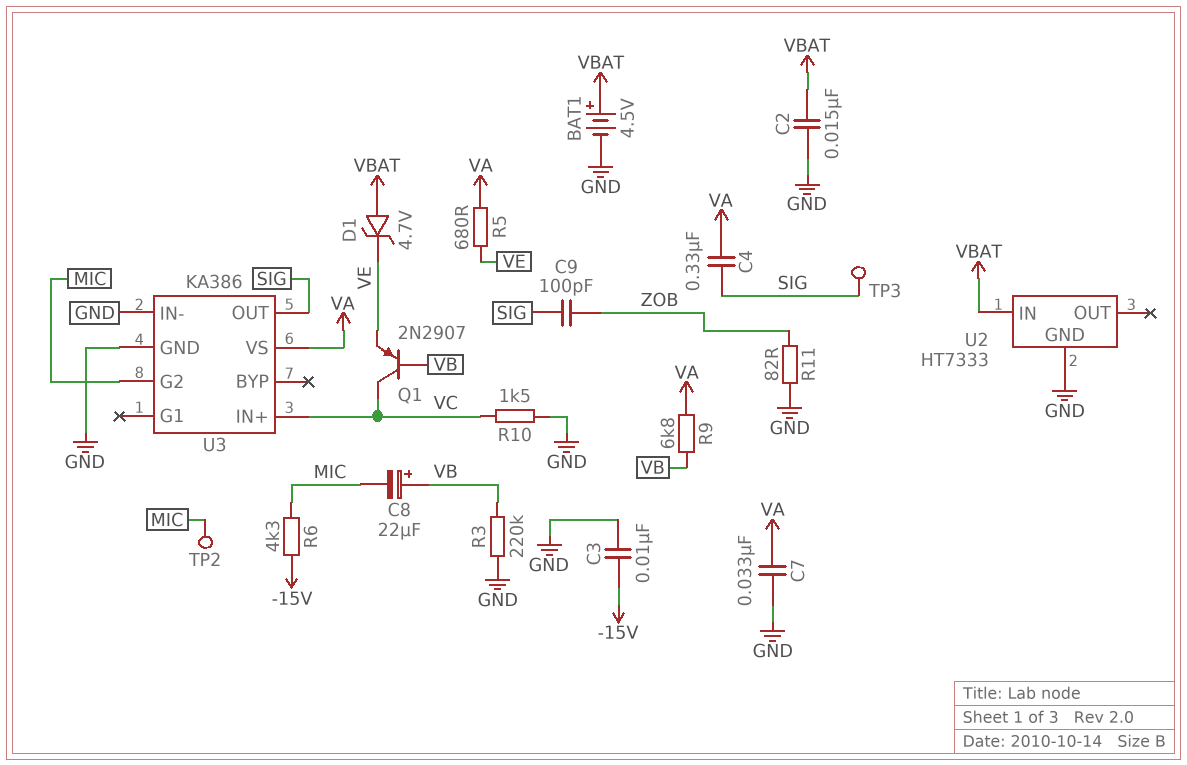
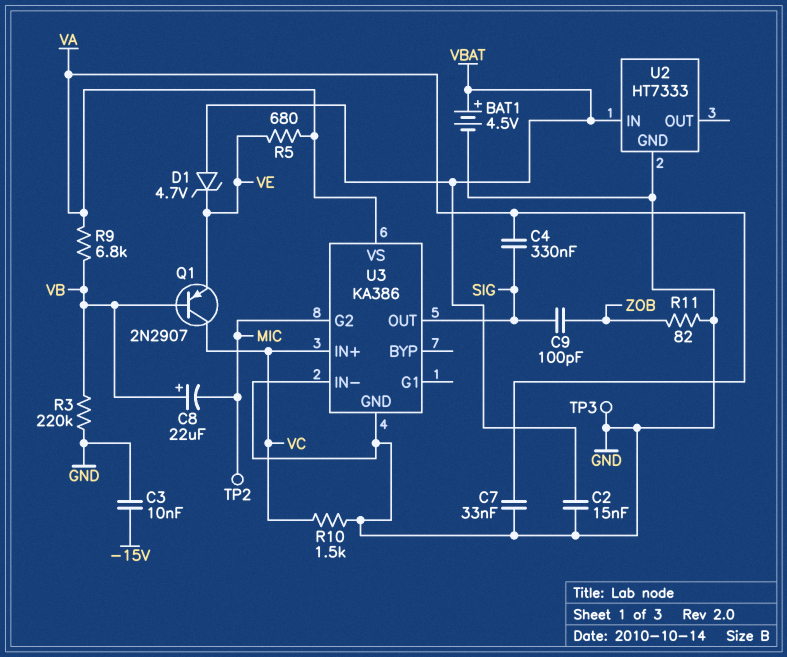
R6: 4.3k (-15V, MIC) -> none
TP3: test point (SIG) -> test point (GND)

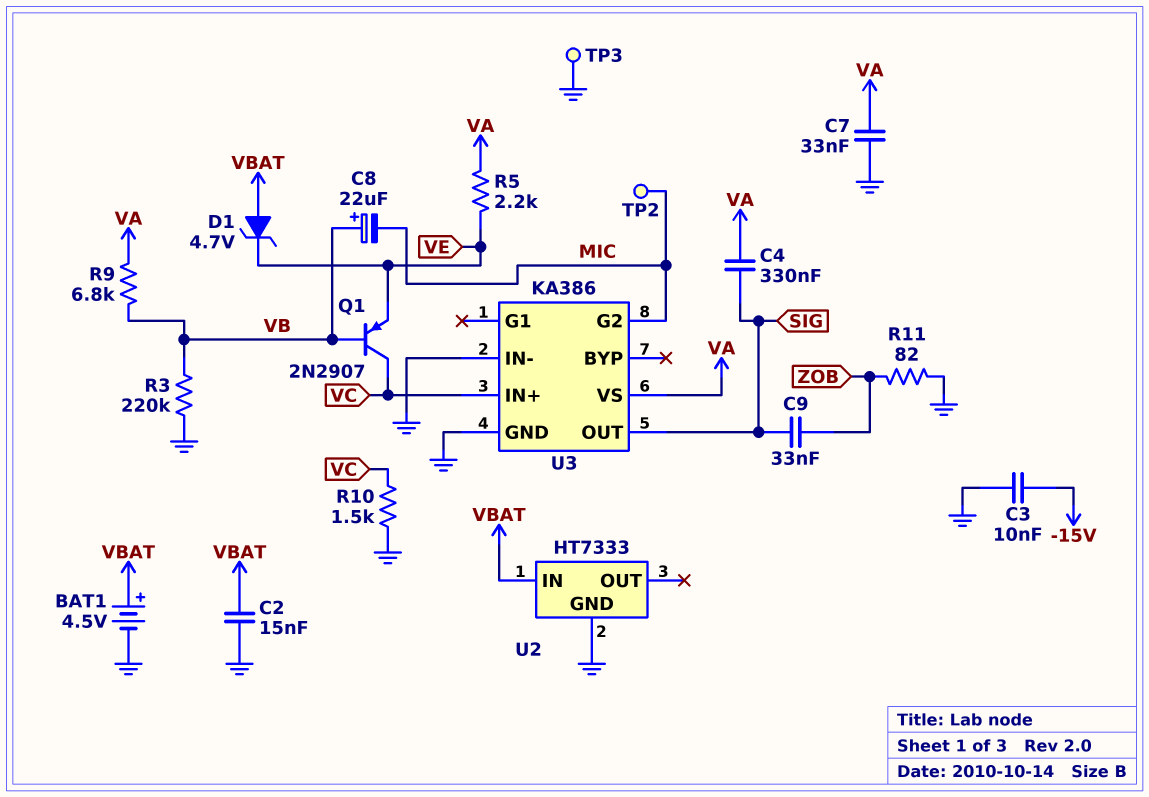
C9: 100pF (SIG, ZOB) -> 33nF (SIG, ZOB)
R5: 680 (VA, VE) -> 2.2k (VA, VE)

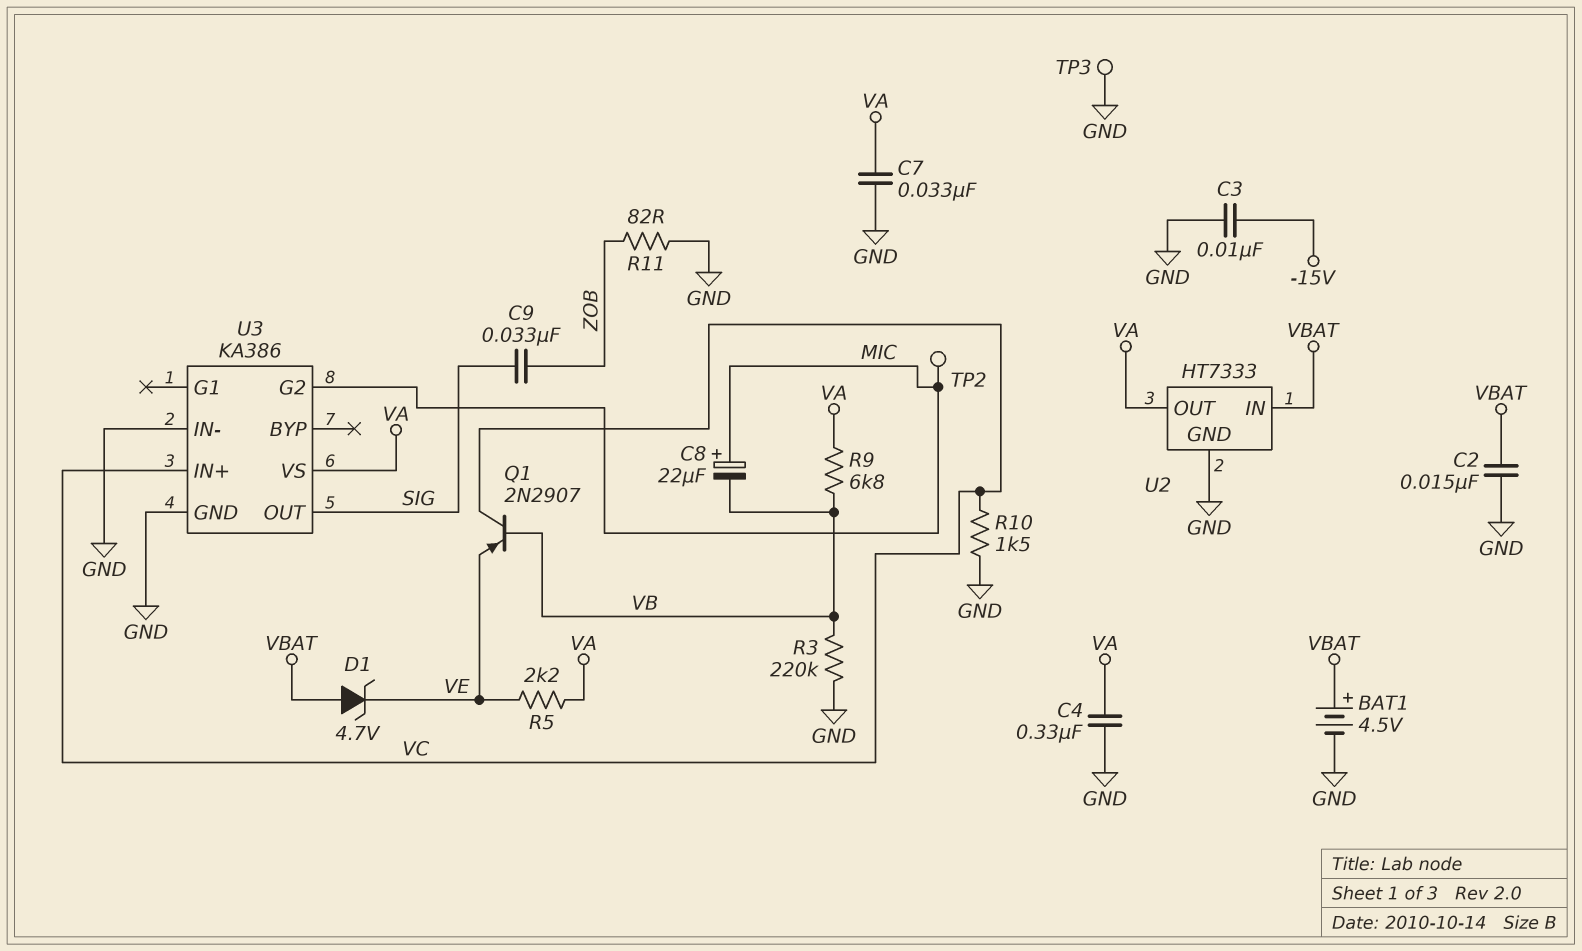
C4: 330nF (SIG, VA) -> 330nF (GND, VA)
C8: 22uF (plus VB, minus MIC) -> 22uF (plus MIC, minus VB)
U2 pin OUT: none -> VA

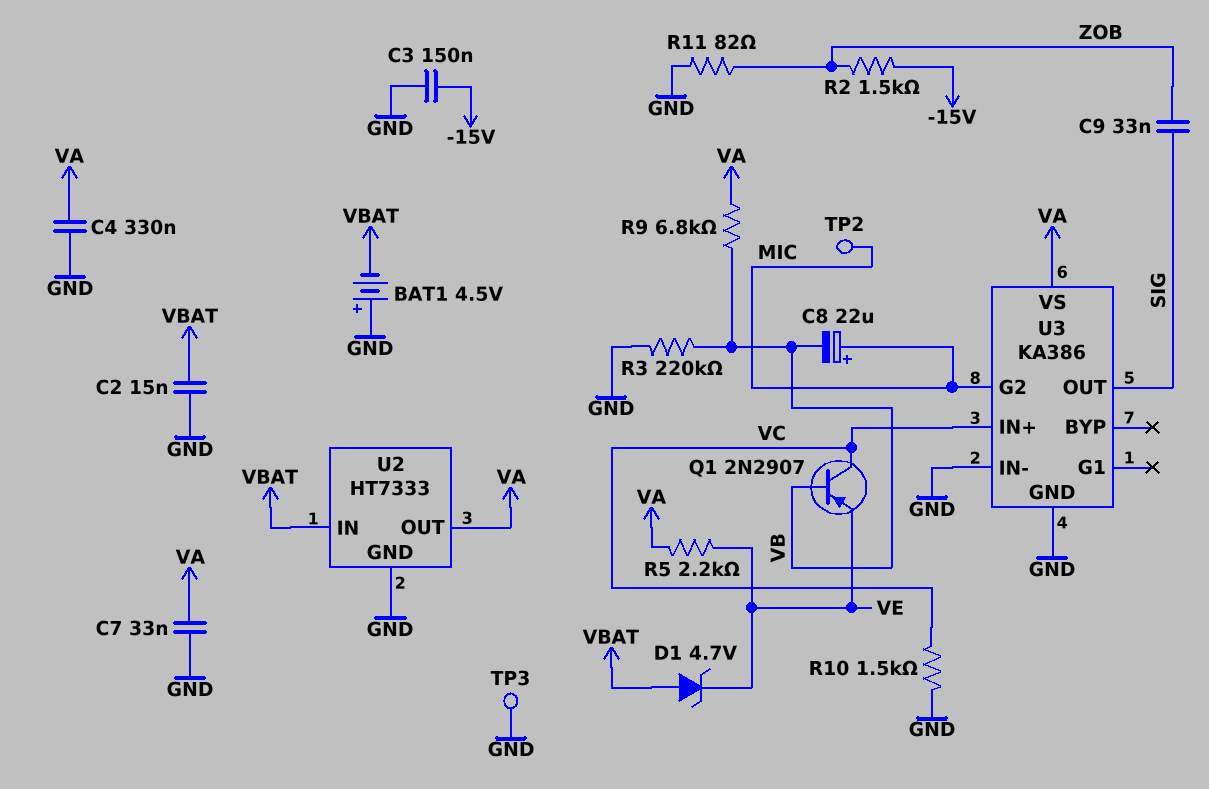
BAT1: 4.5V (plus VBAT, minus GND) -> 4.5V (plus GND, minus VBAT)
C3: 10nF (-15V, GND) -> 150nF (-15V, GND)
R2: none -> 1.5k (-15V, ZOB)

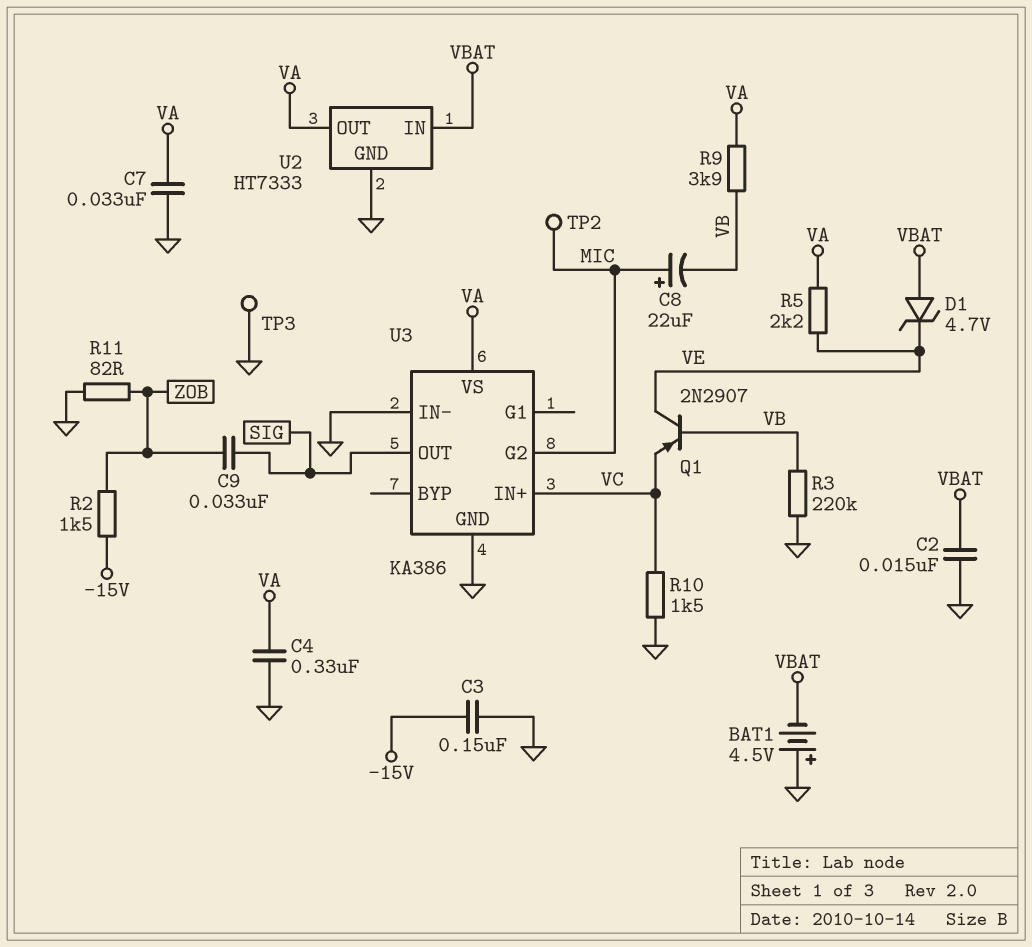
Q1: PNP 2N2907 (B VB, C VC, E VE) -> PNP 2N2907 (B VB, C VE, E VC)
R9: 6.8k (VA, VB) -> 3.9k (VA, VB)

